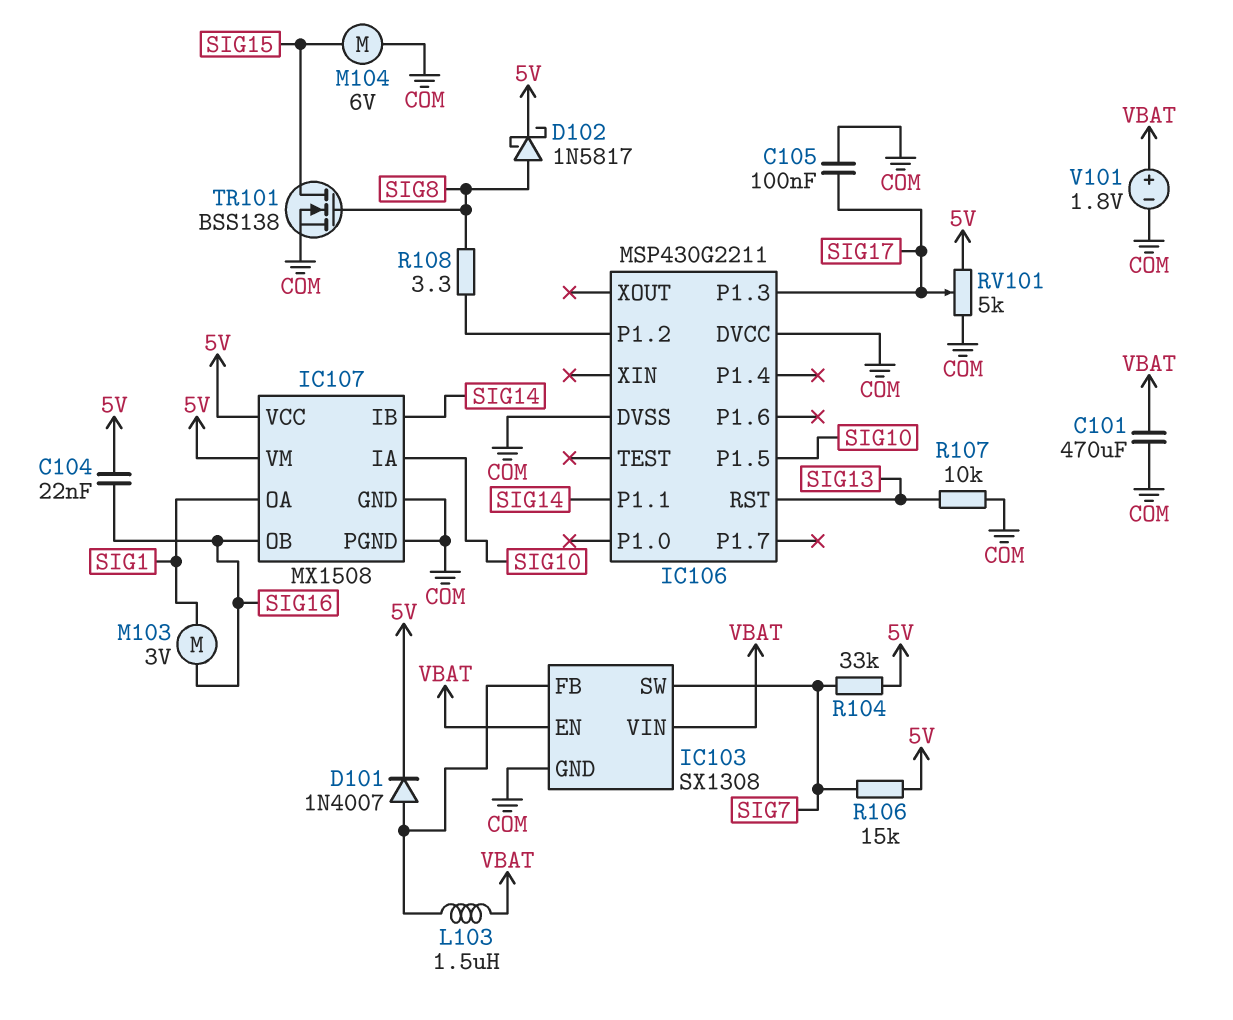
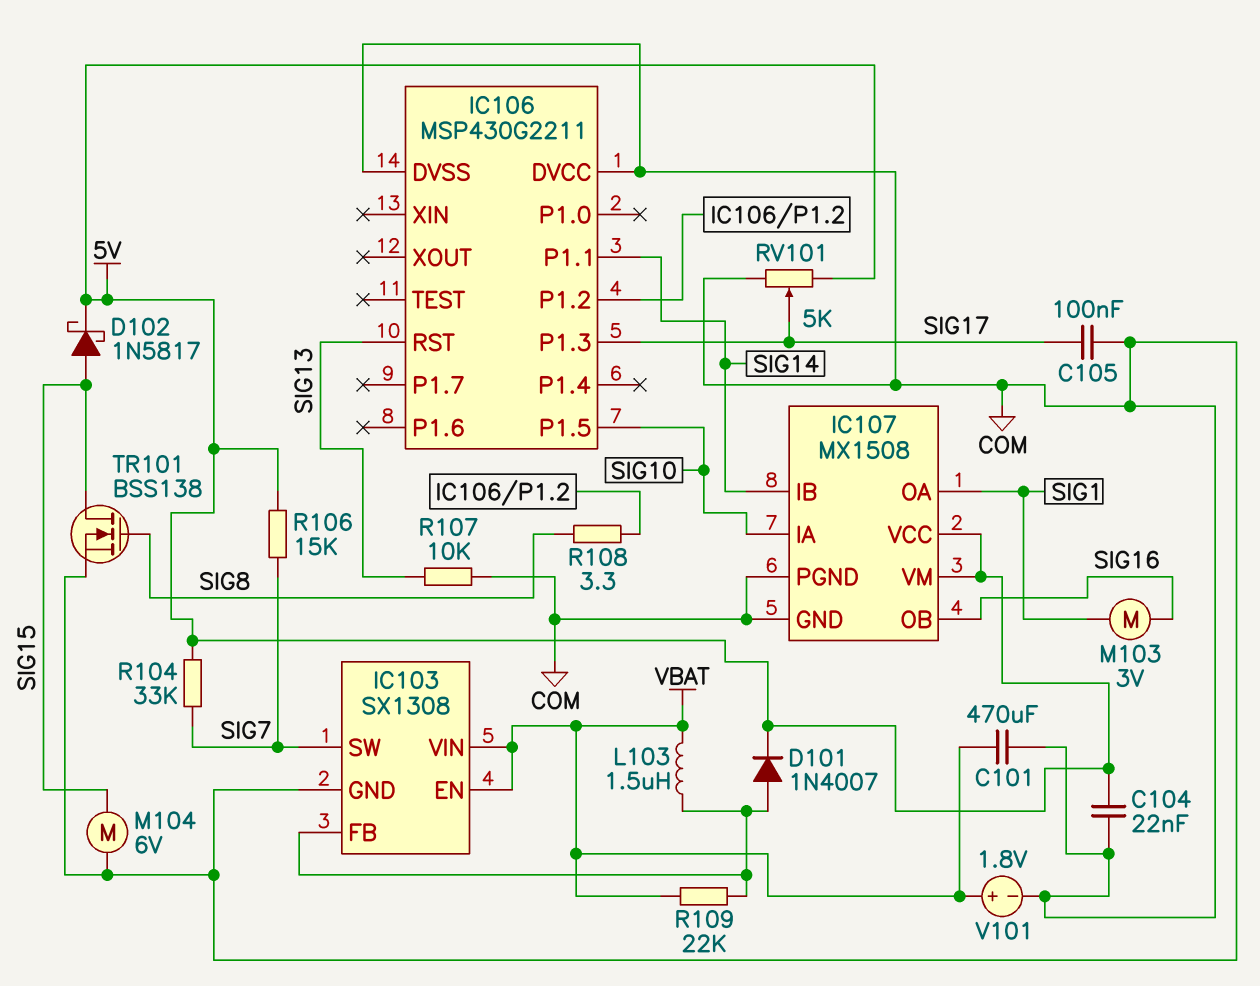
C104: 22nF (5V, SIG16) -> 22nF (5V, COM)
D102: schottky 1N5817 (A SIG8, K 5V) -> schottky 1N5817 (A SIG15, K 5V)
R109: none -> 22k (IC103/FB, VBAT)

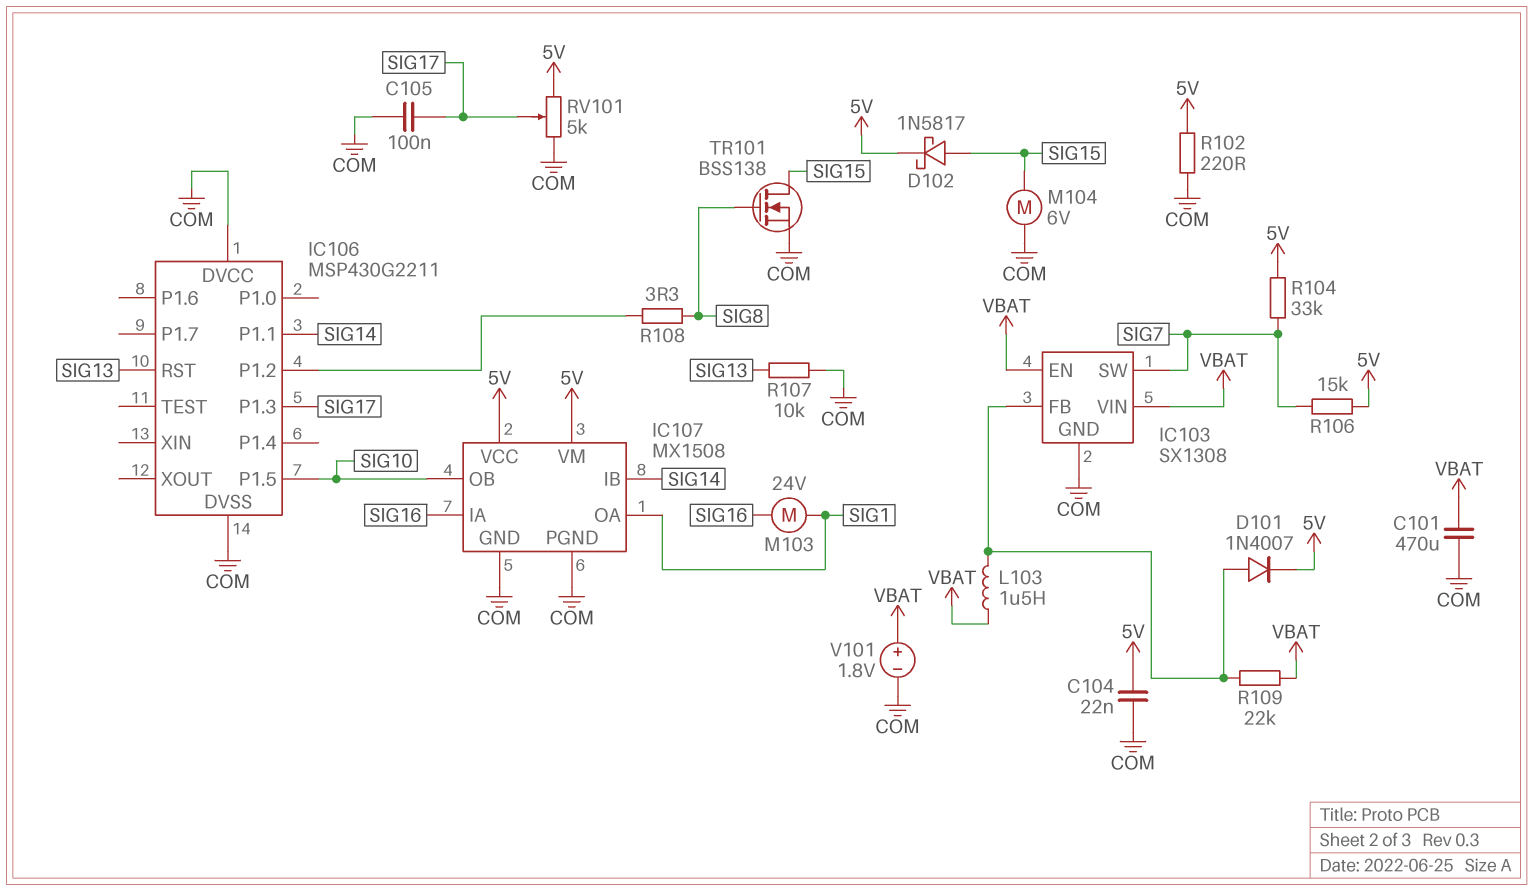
IC107 pin IA: SIG10 -> SIG16
IC107 pin OB: SIG16 -> SIG10
M103: motor 3V (SIG1, SIG16) -> motor 24V (SIG1, SIG16)
R102: none -> 220 (5V, COM)

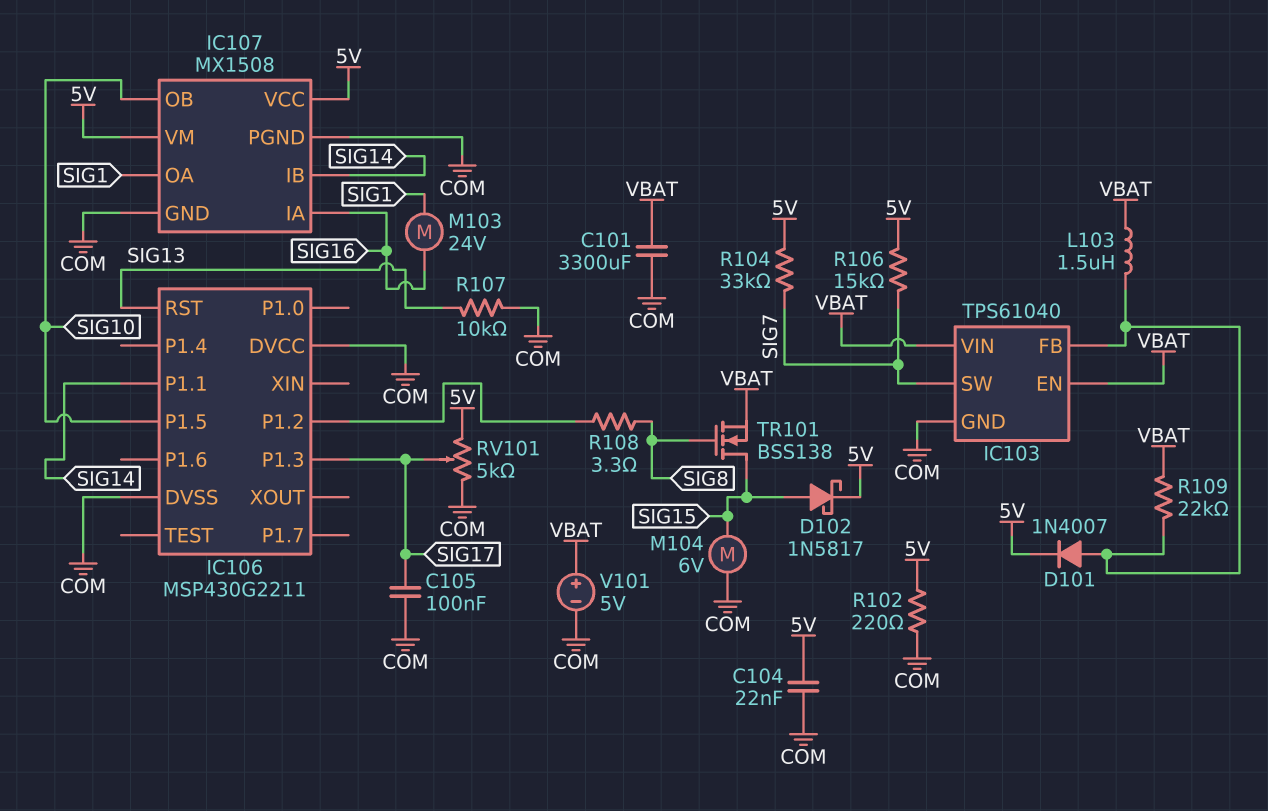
C101: 470uF (COM, VBAT) -> 3300uF (COM, VBAT)
IC103: SX1308 -> TPS61040
TR101: NMOS BSS138 (G SIG8, D SIG15, S COM) -> NMOS BSS138 (G SIG8, D SIG15, S VBAT)
V101: 1.8V (plus VBAT, minus COM) -> 5V (plus VBAT, minus COM)

